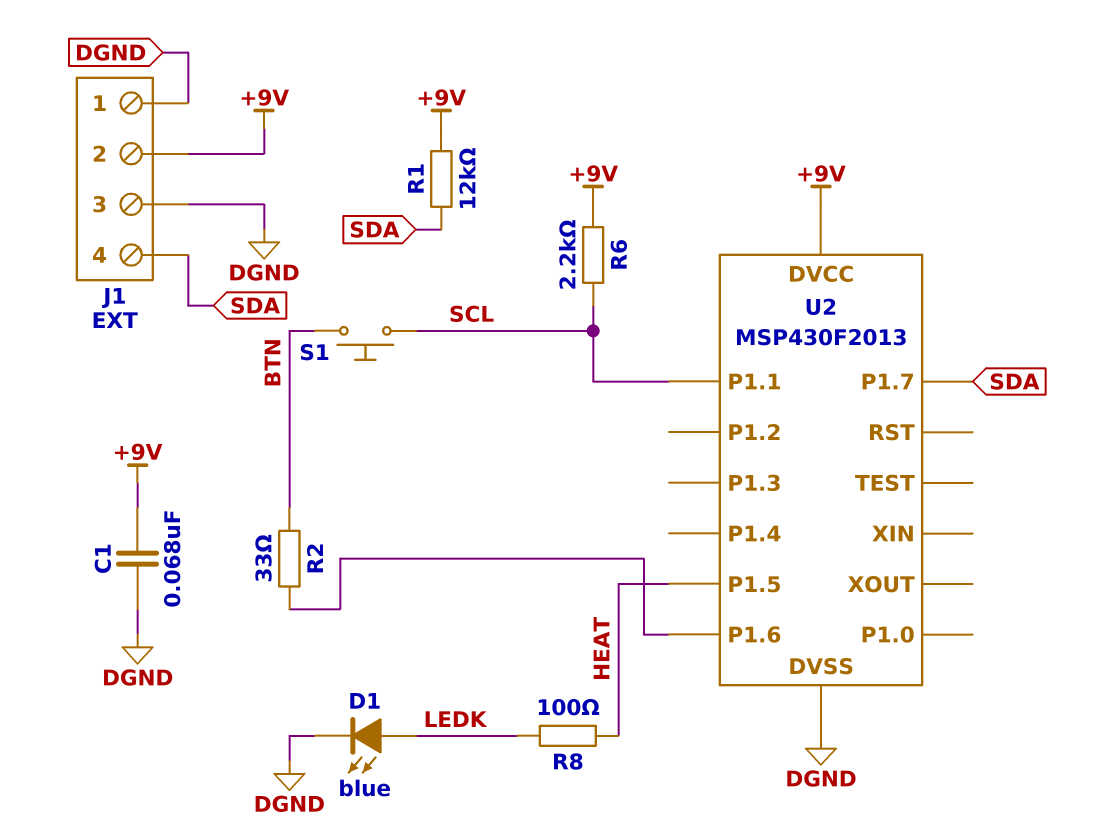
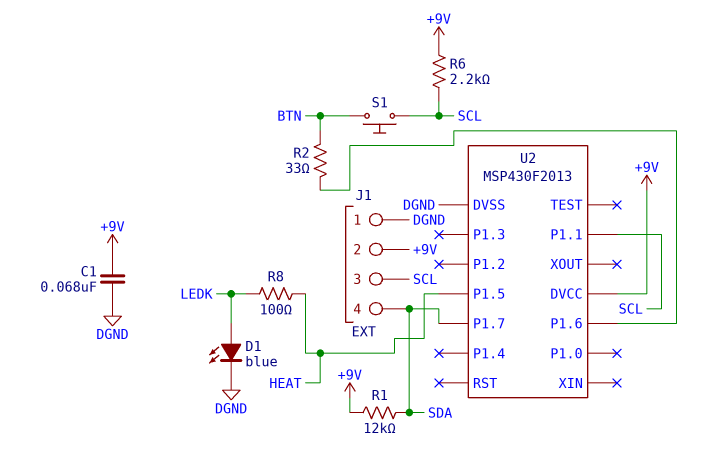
J1 pin 3: DGND -> SCL

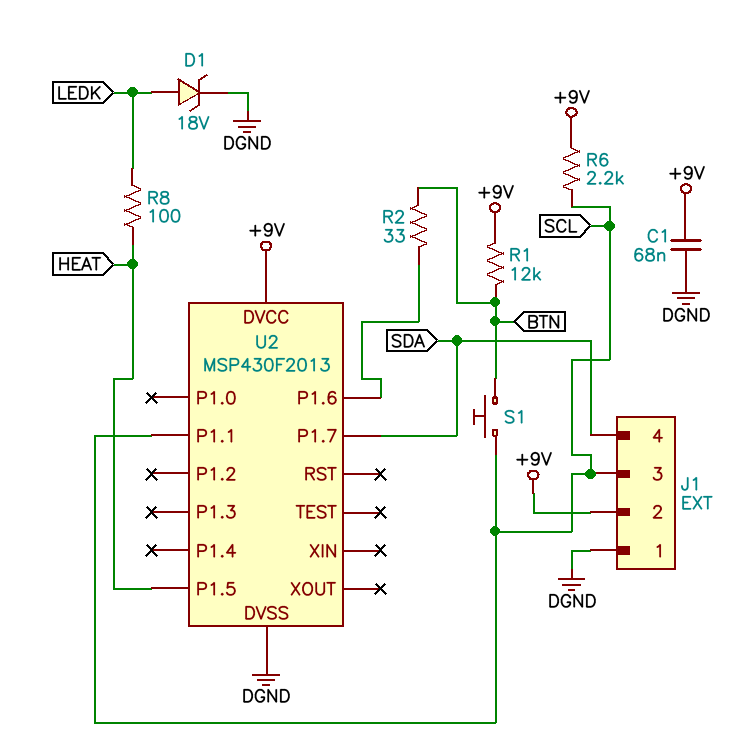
D1: LED blue (A LEDK, K DGND) -> zener 18V (A LEDK, K DGND)
R1: 12k (+9V, SDA) -> 12k (+9V, BTN)

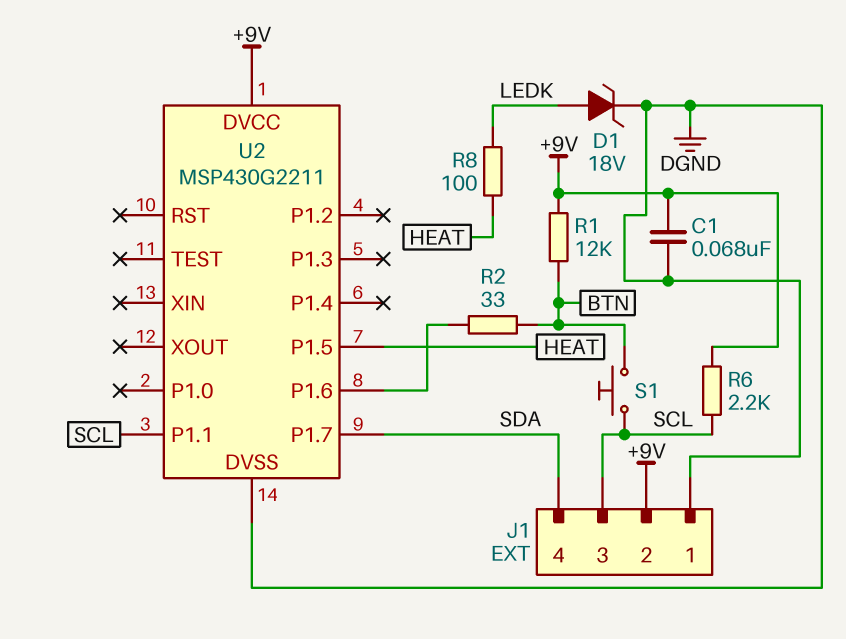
U2: MSP430F2013 -> MSP430G2211

